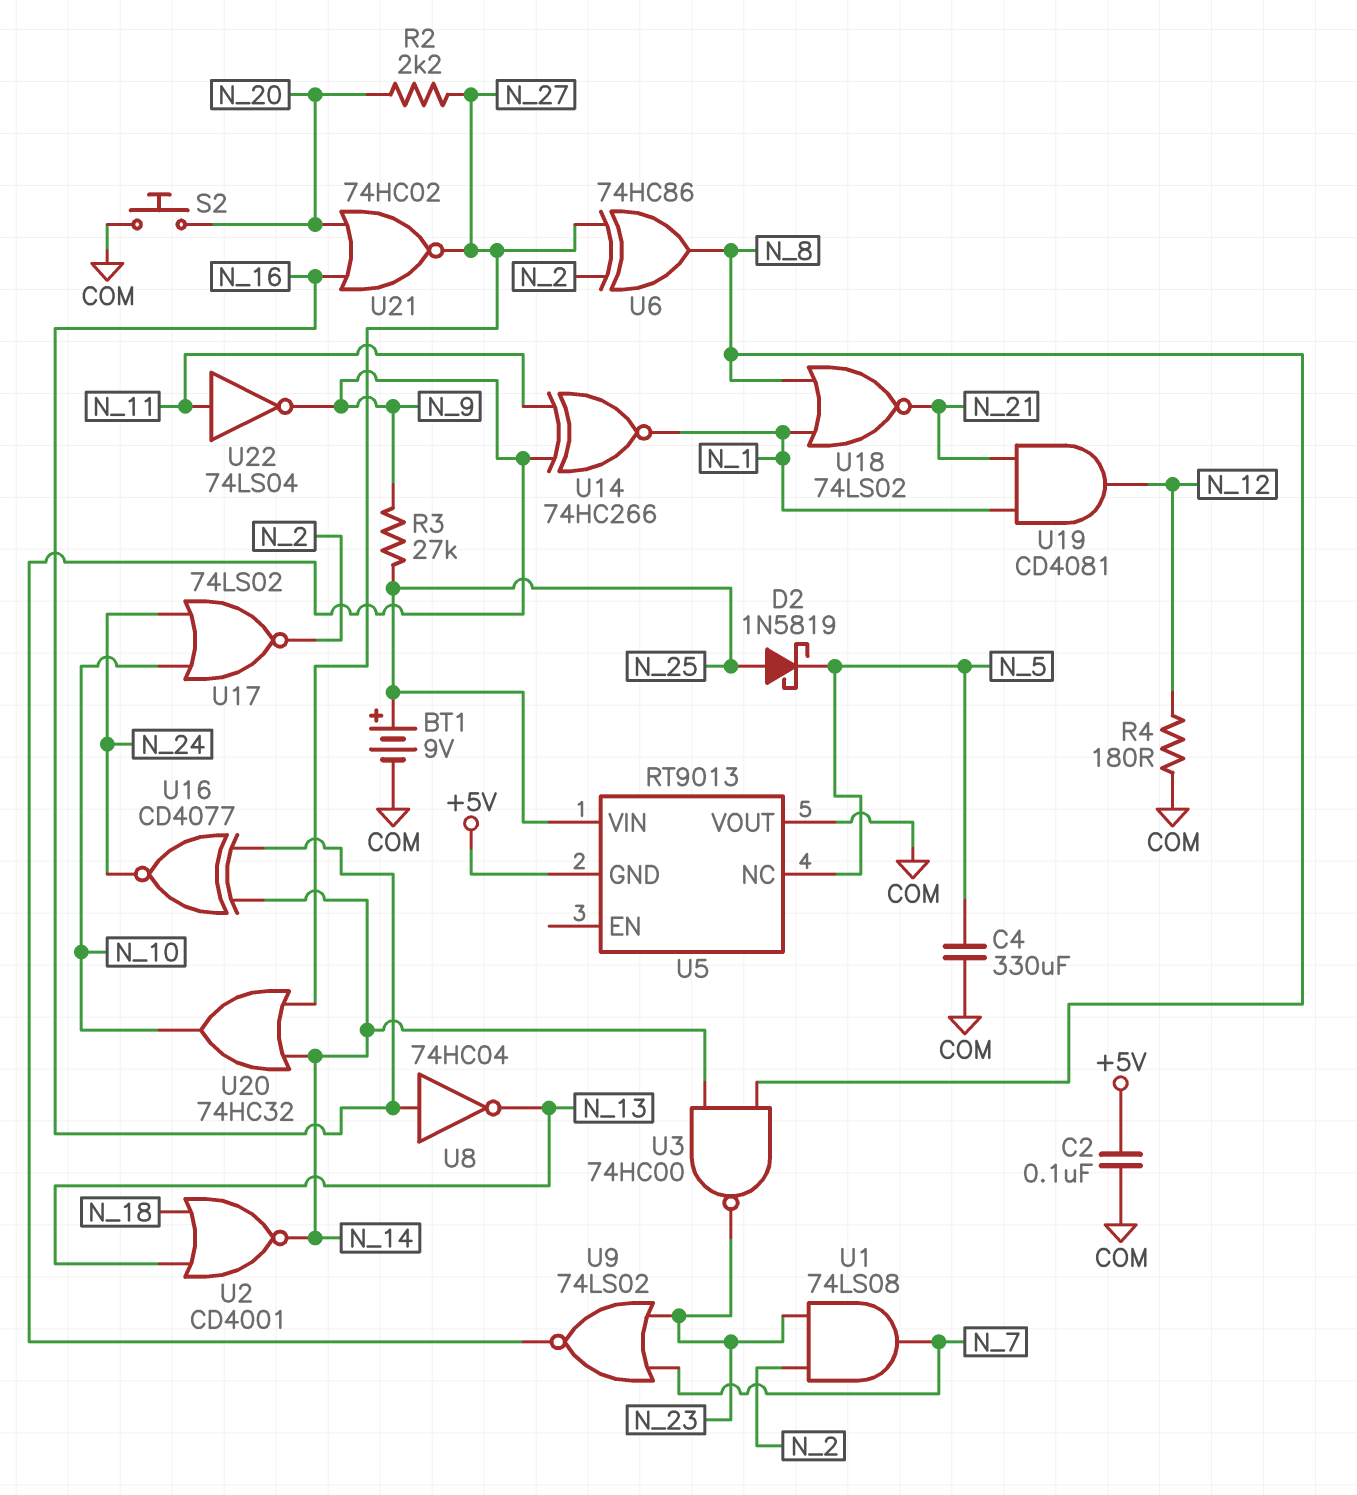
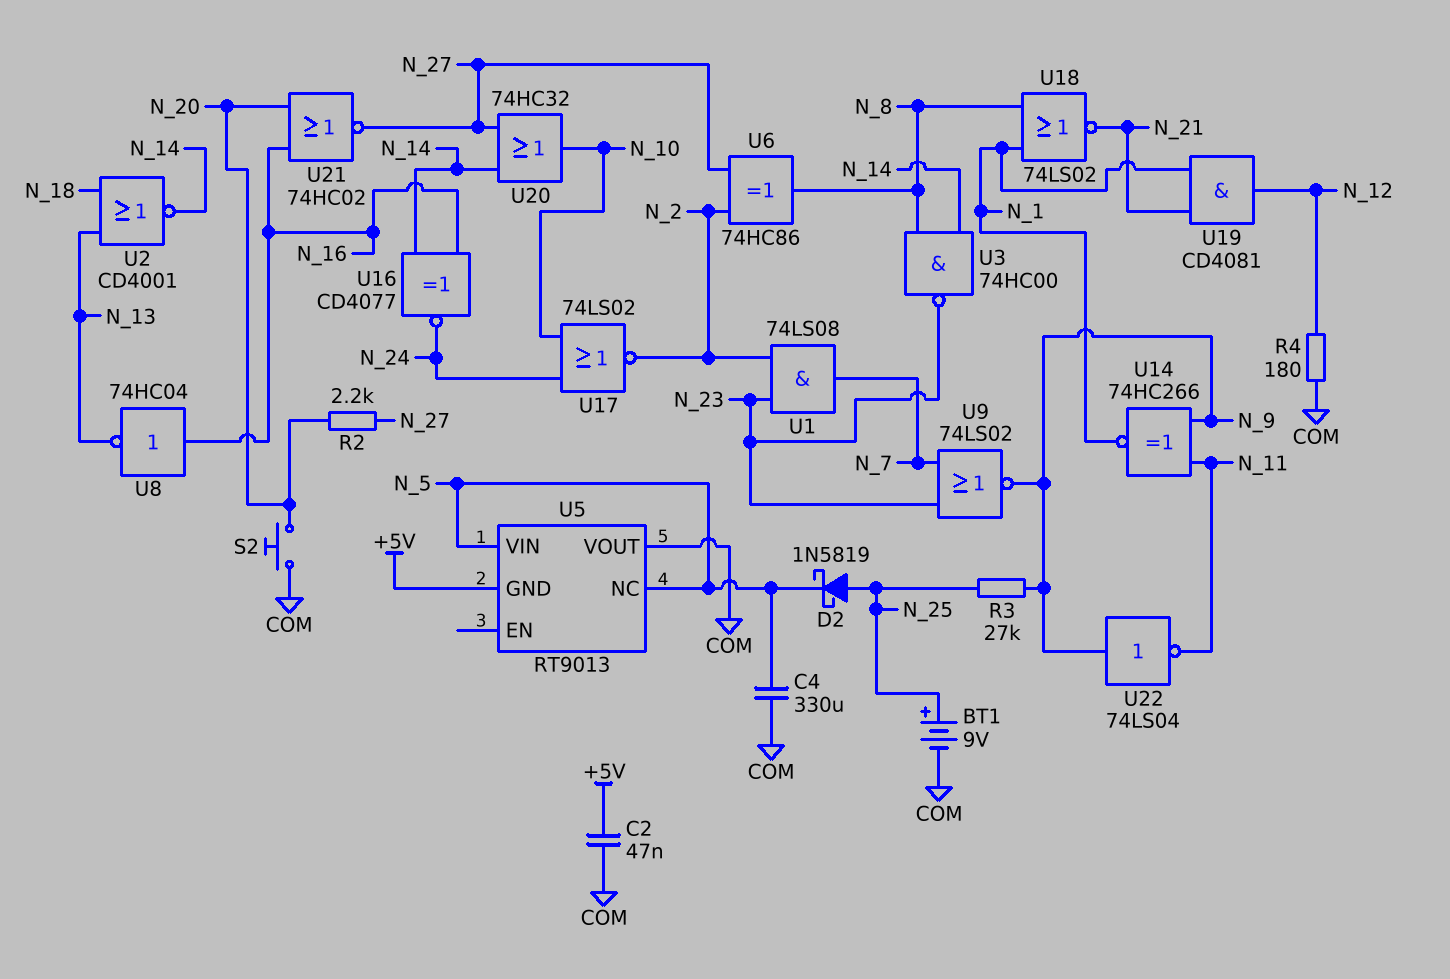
C2: 100nF (+5V, COM) -> 47nF (+5V, COM)
U5 pin VIN: N_25 -> N_5
U22: NOT 74LS04 (in N_11, out N_9) -> NOT 74LS04 (in N_9, out N_11)

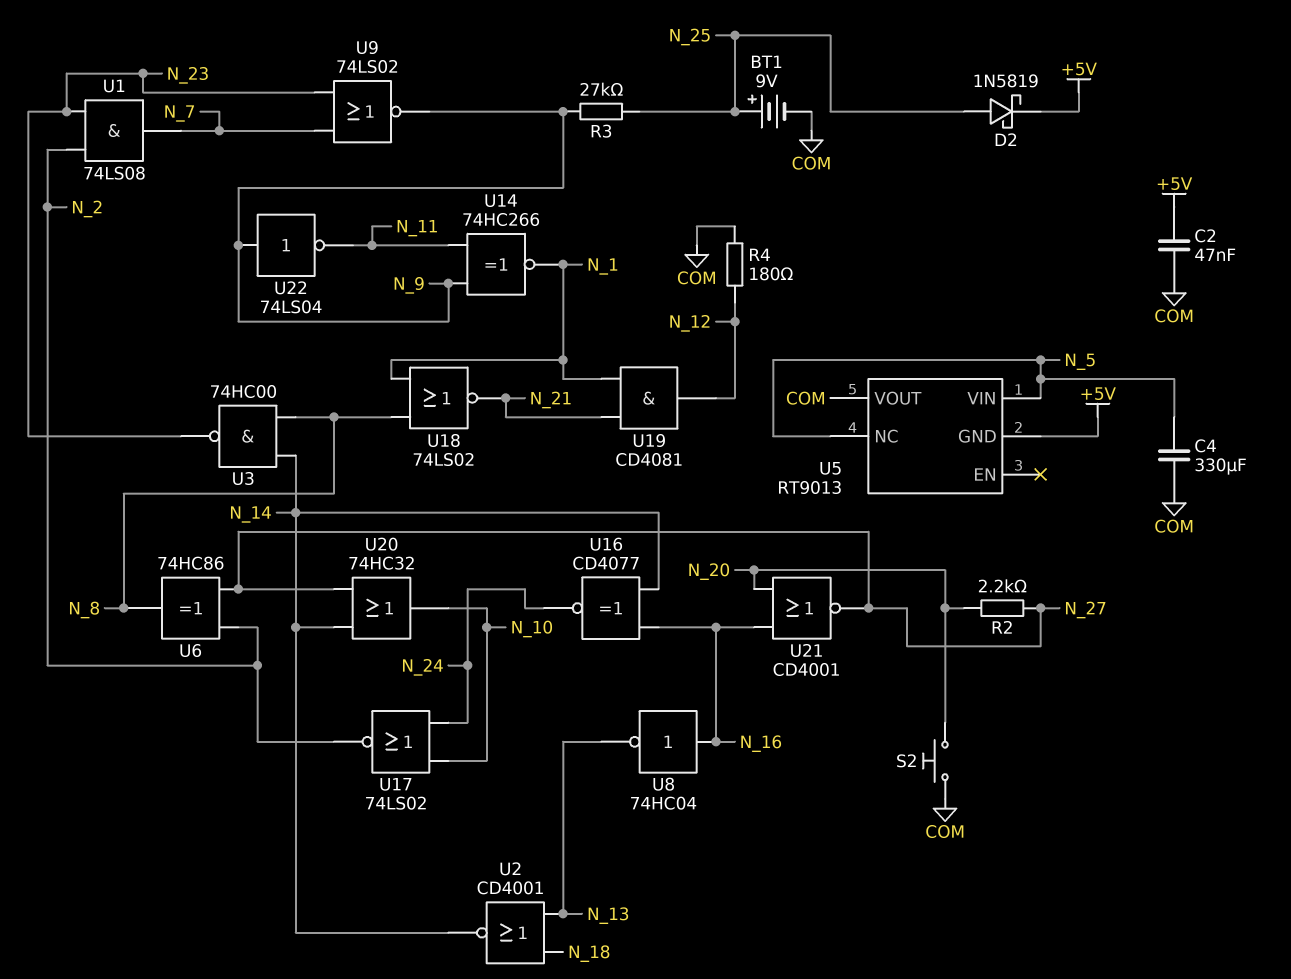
D2: schottky 1N5819 (A N_25, K N_5) -> schottky 1N5819 (A N_25, K +5V)
U21: NOR 74HC02 (in N_16, in N_20, out N_27) -> NOR CD4001 (in N_16, in N_20, out N_27)

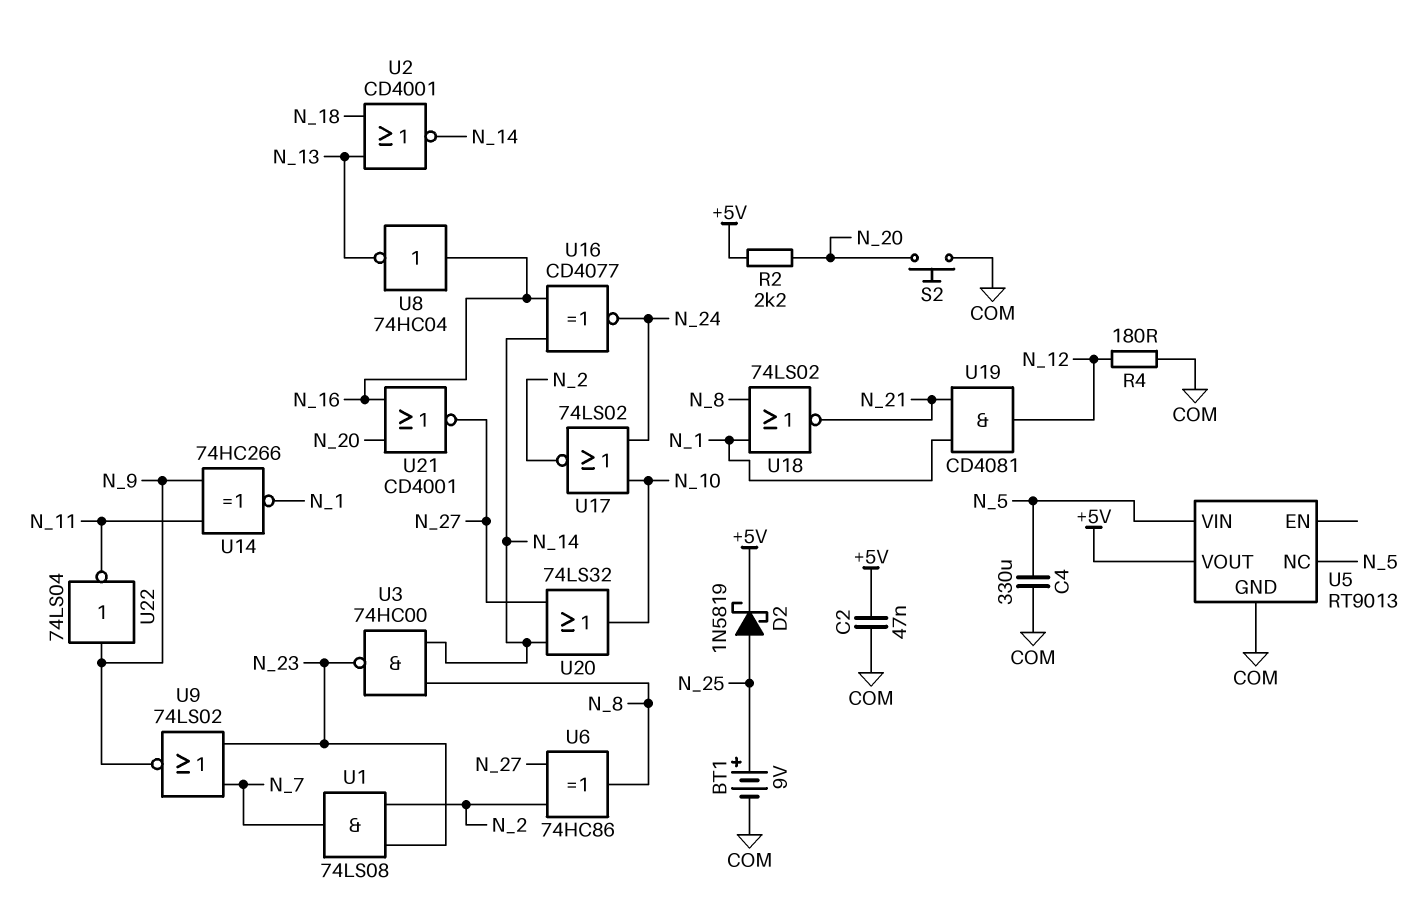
R2: 2.2k (N_20, N_27) -> 2.2k (+5V, N_20)
R3: 27k (N_9, N_25) -> none
U5 pin GND: +5V -> COM
U5 pin VOUT: COM -> +5V
U20: OR 74HC32 (in N_14, in N_27, out N_10) -> OR 74LS32 (in N_14, in N_27, out N_10)

